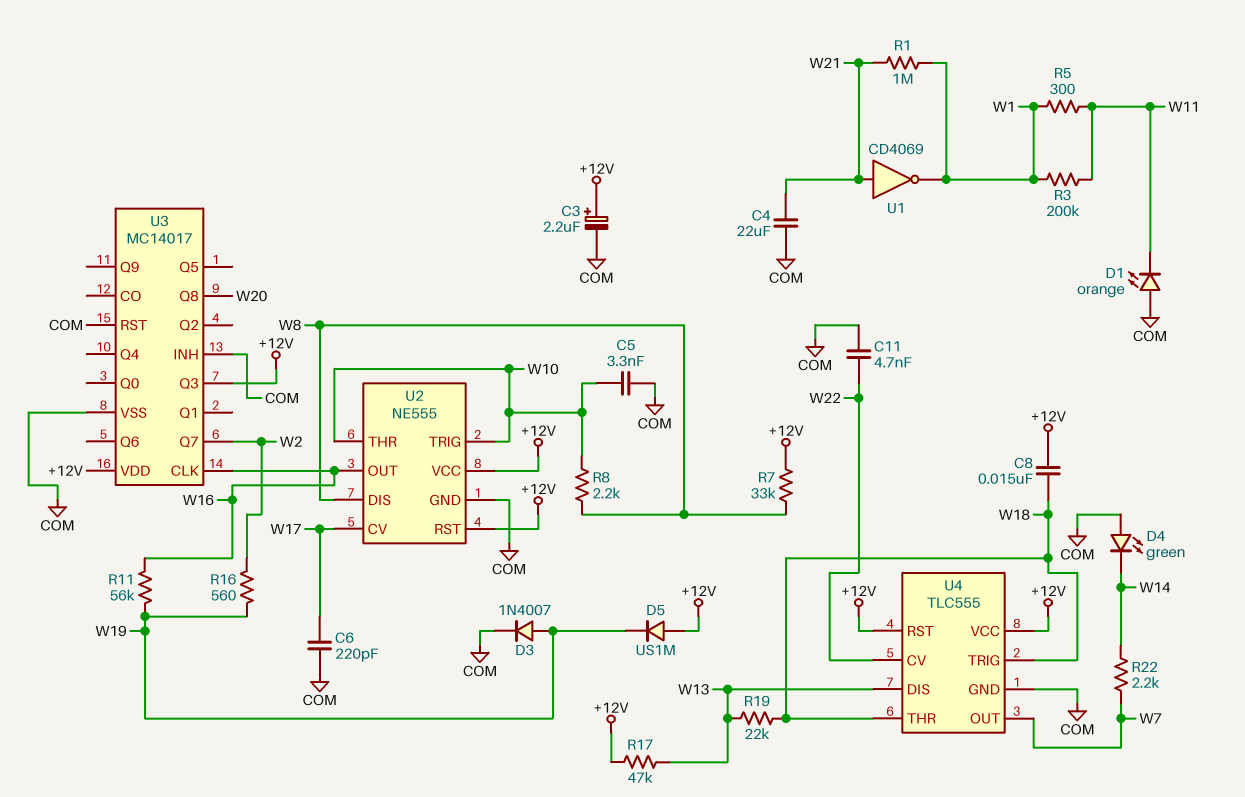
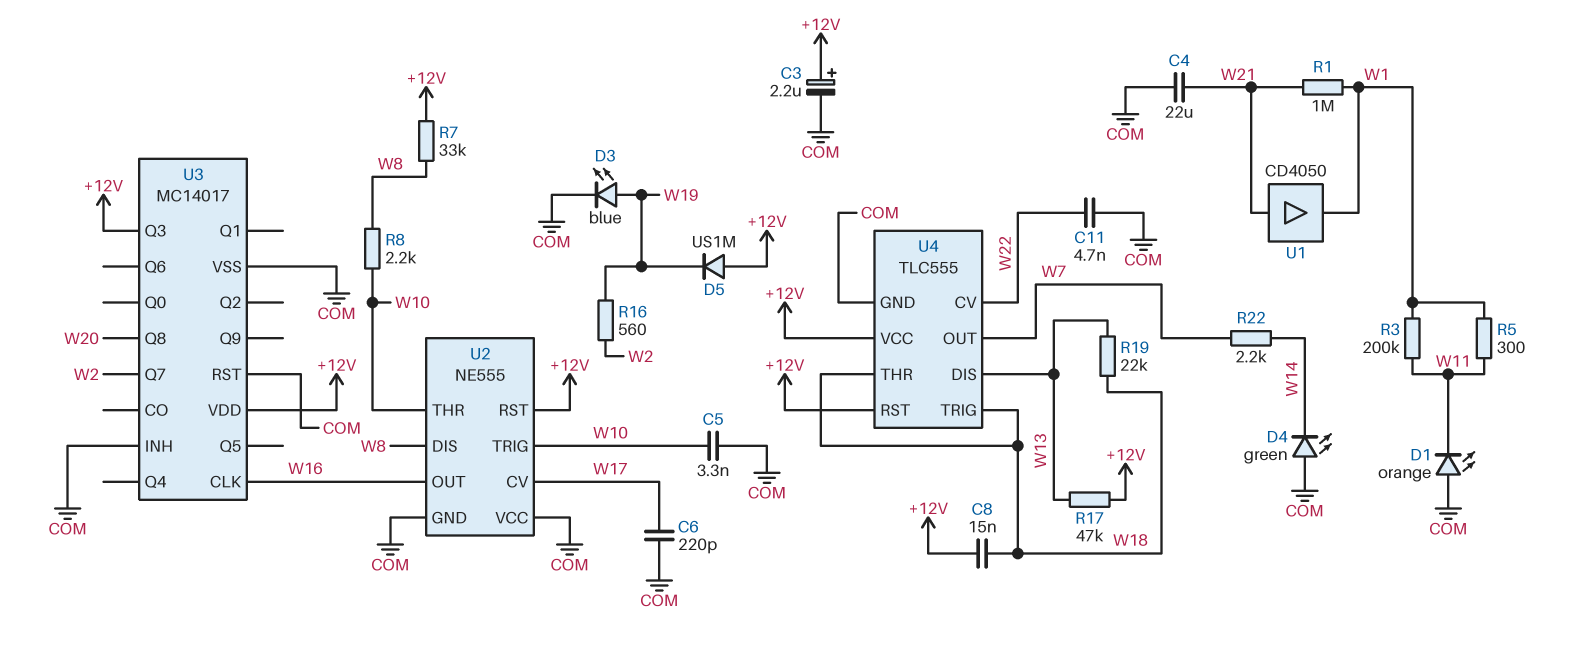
D3: diode 1N4007 (A W19, K COM) -> LED blue (A W19, K COM)
R11: 56k (W16, W19) -> none
U1: NOT CD4069 (in W21, out W1) -> buffer CD4050 (in W21, out W1)
U2 pin VCC: +12V -> COM

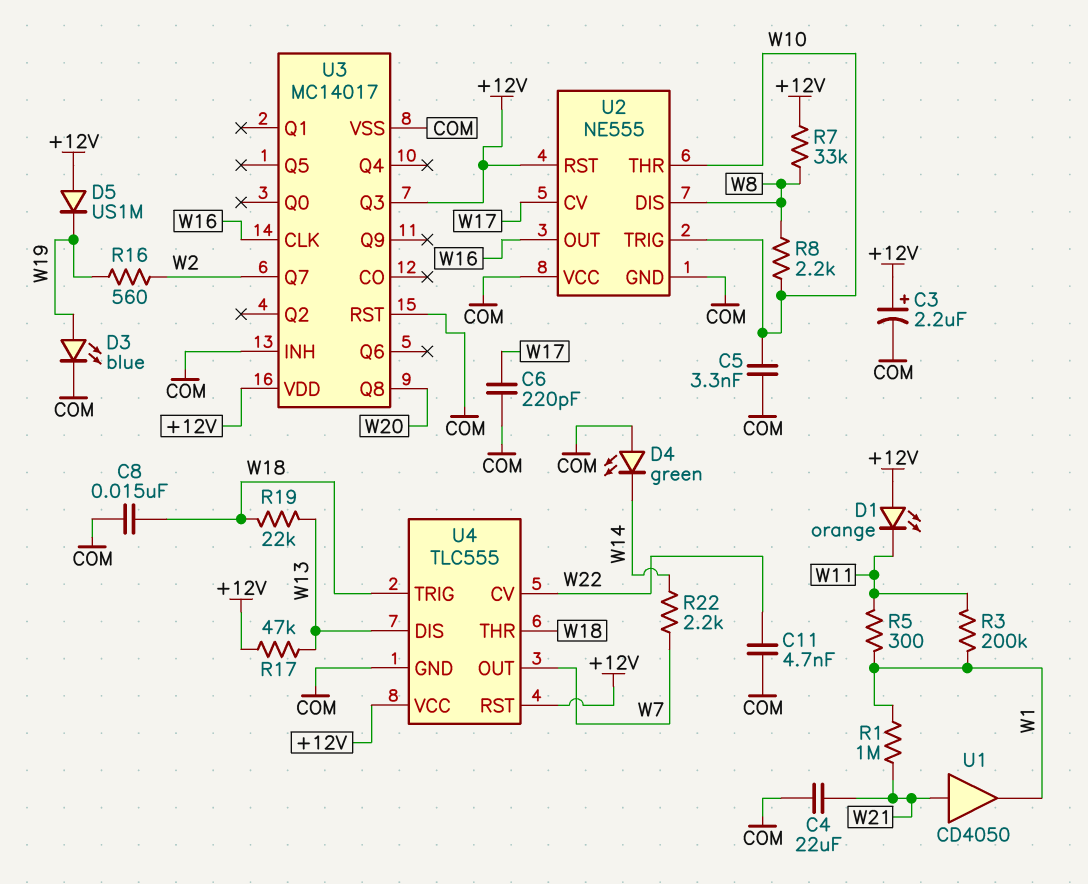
C8: 15nF (+12V, W18) -> 15nF (COM, W18)
D1: LED orange (A COM, K W11) -> LED orange (A +12V, K W11)

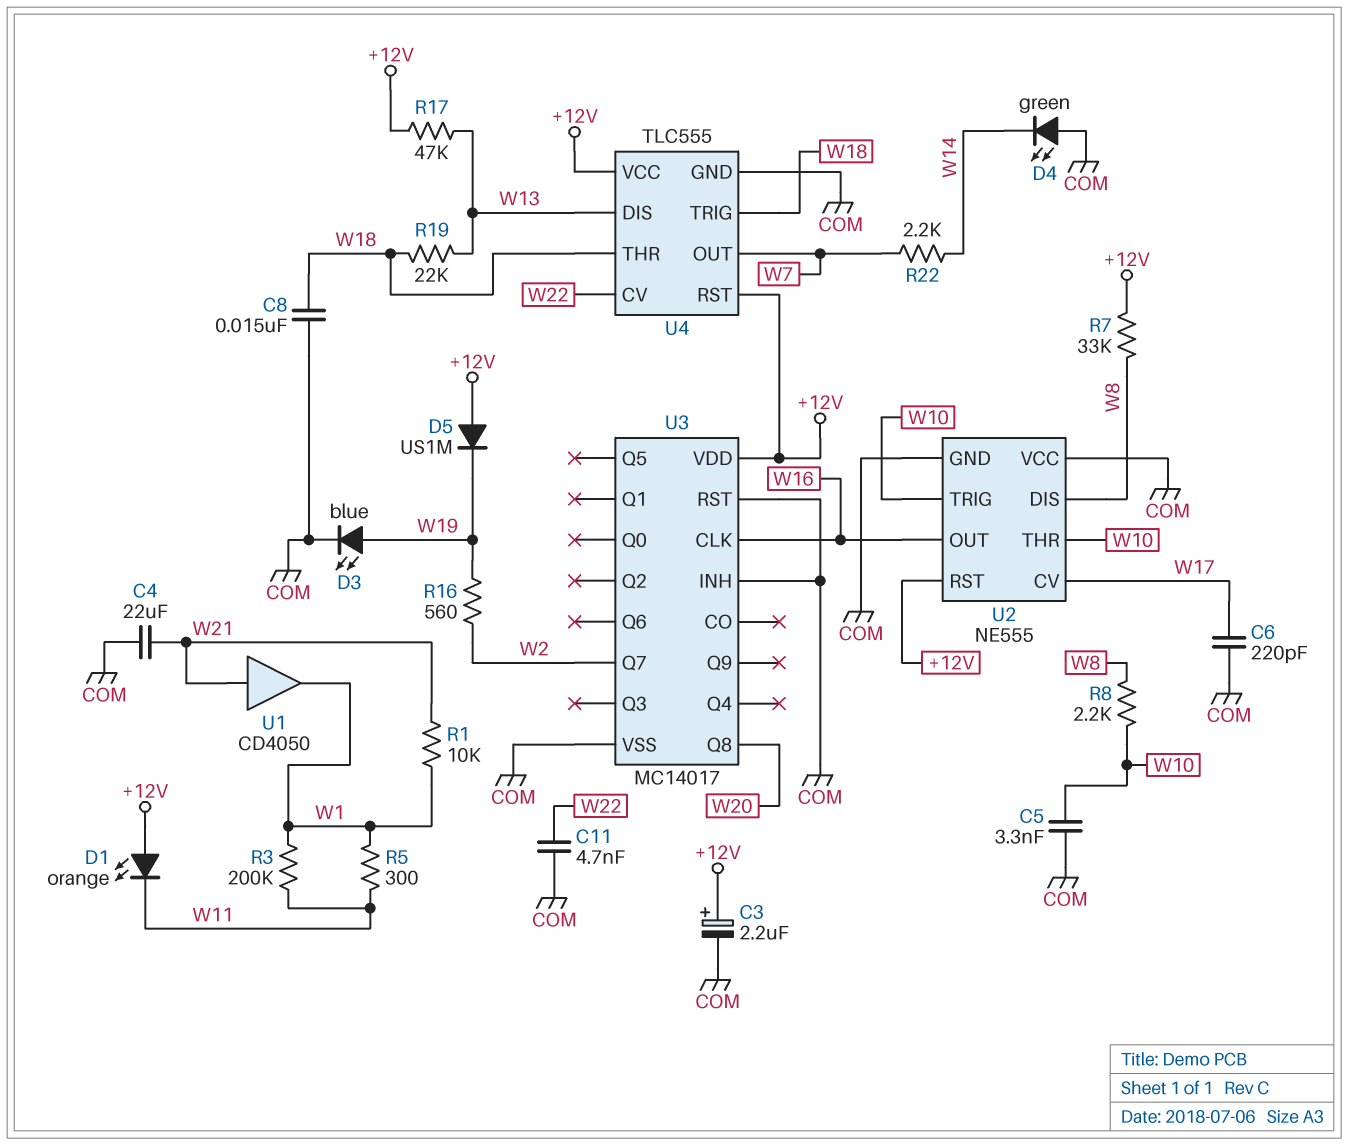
R1: 1M (W1, W21) -> 10k (W1, W21)
U3 pin Q3: +12V -> none

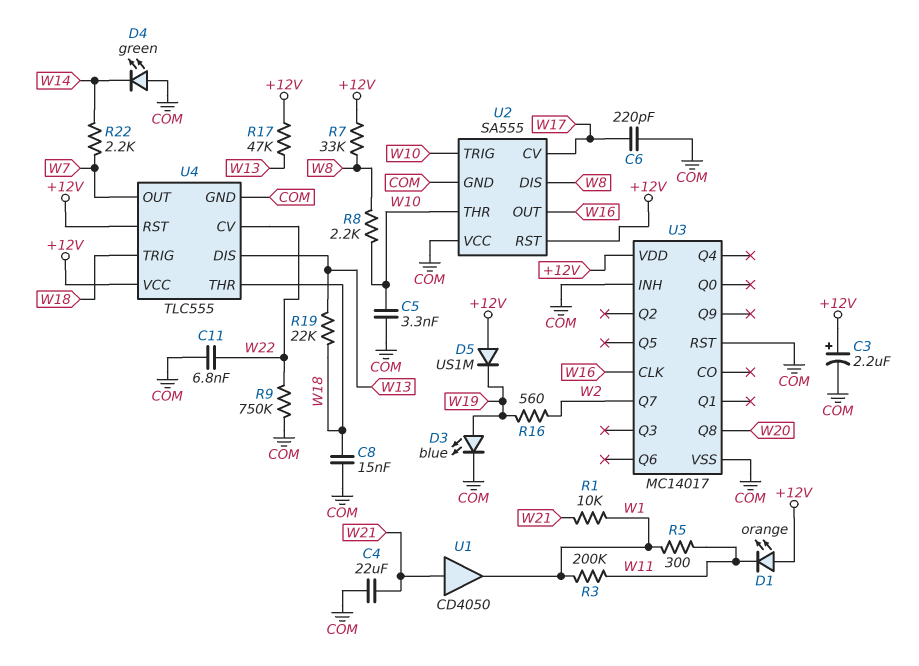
C11: 4.7nF (COM, W22) -> 6.8nF (COM, W22)
R9: none -> 750k (COM, W22)
U2: NE555 -> SA555

